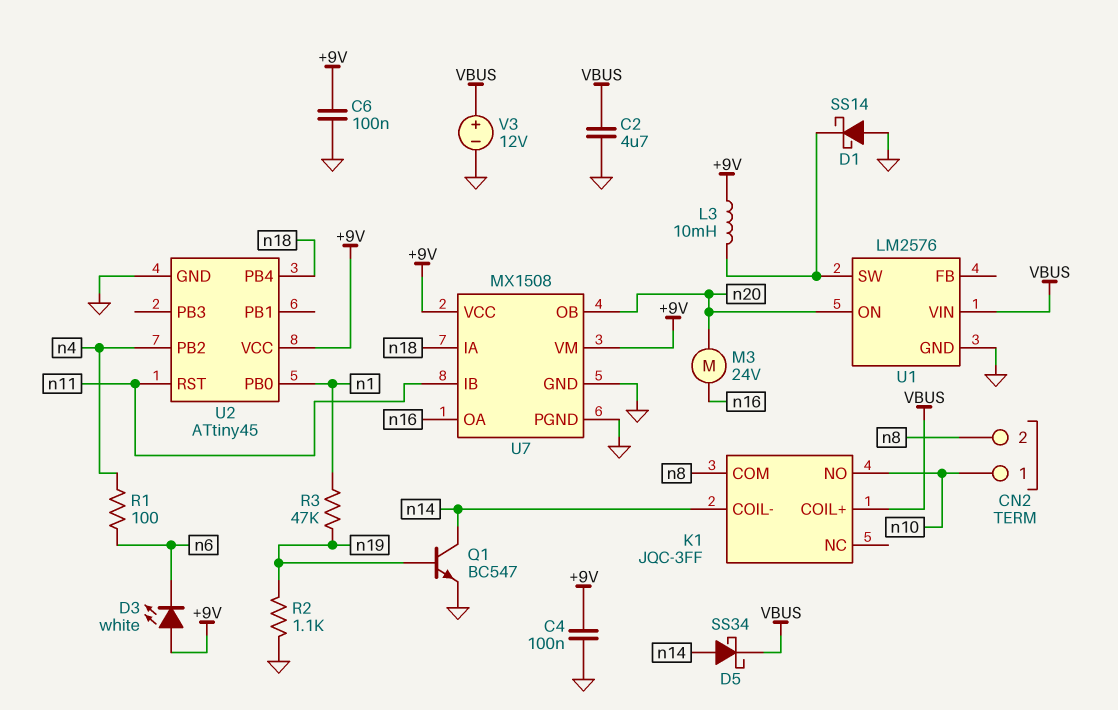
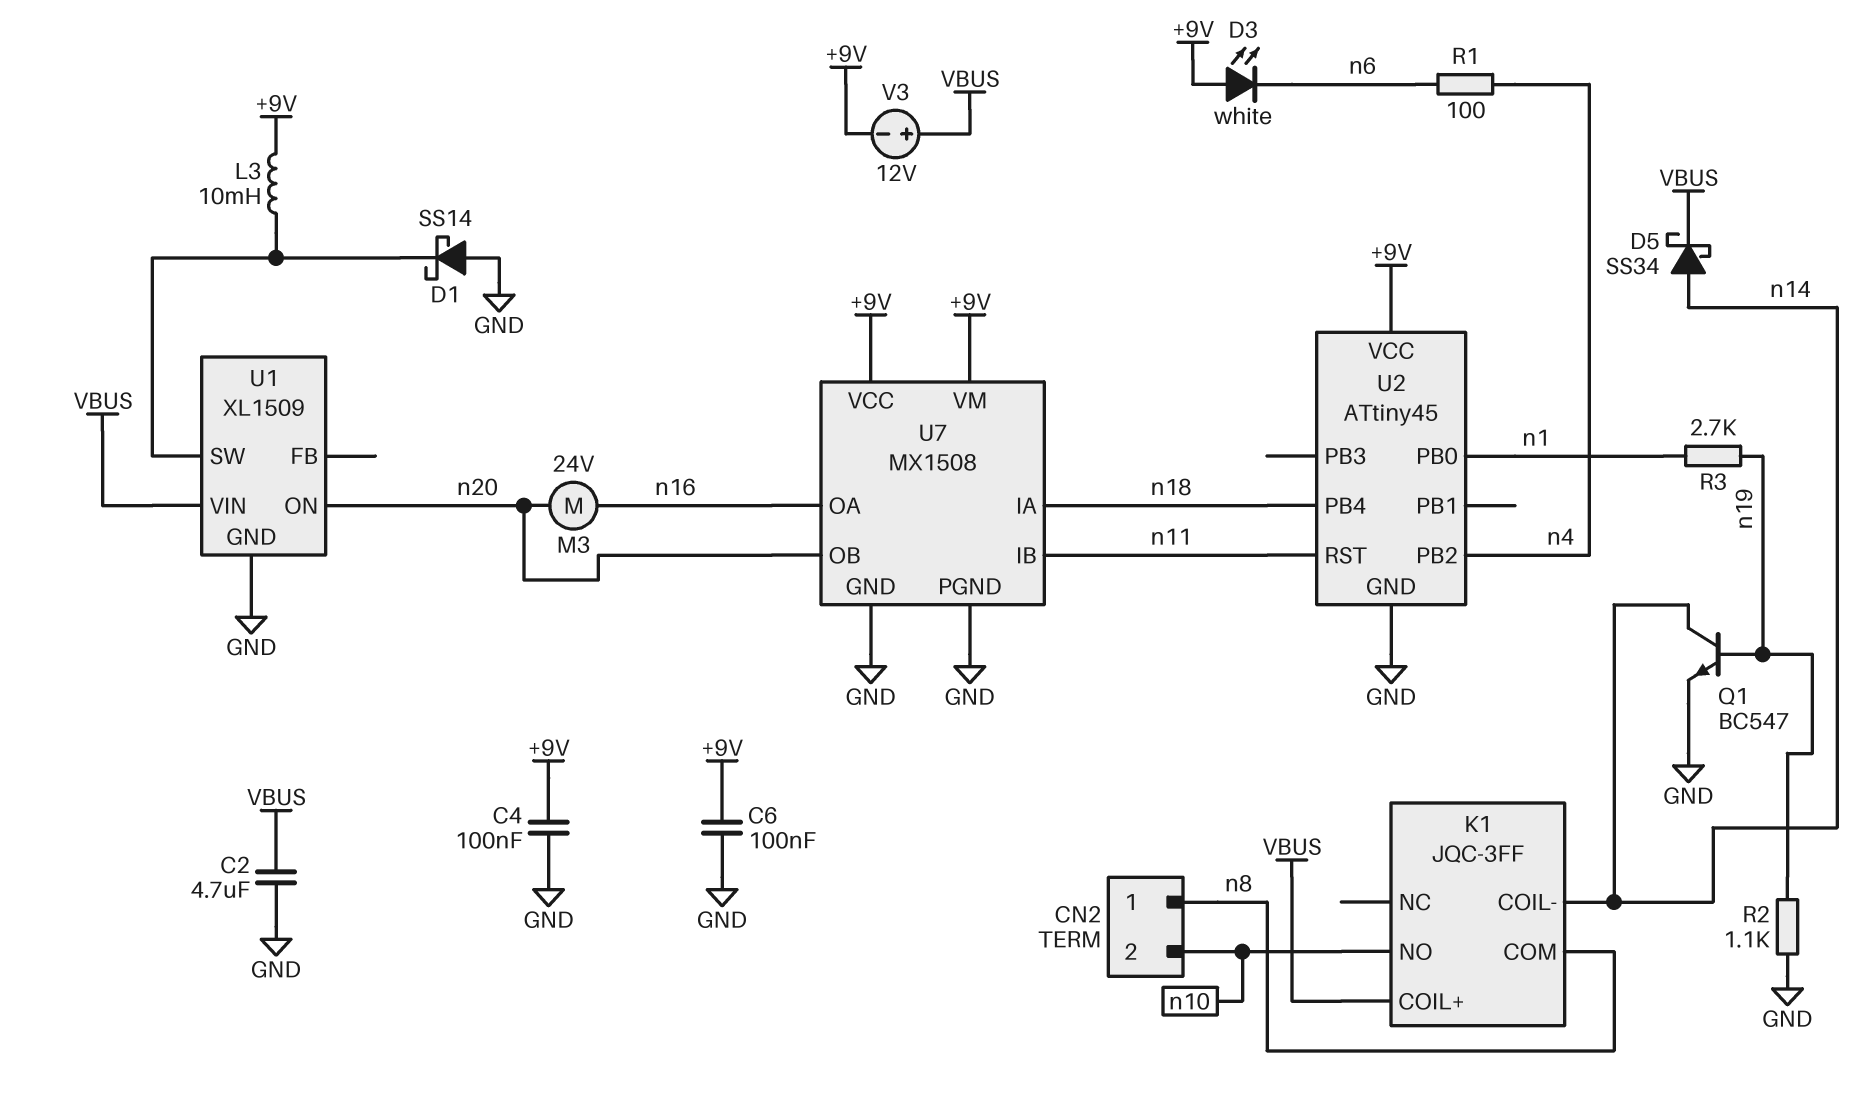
CN2 pin 1: n10 -> n8
CN2 pin 2: n8 -> n10
R3: 47k (n1, n19) -> 2.7k (n1, n19)
U1: LM2576 -> XL1509
V3: 12V (plus VBUS, minus GND) -> 12V (plus VBUS, minus +9V)

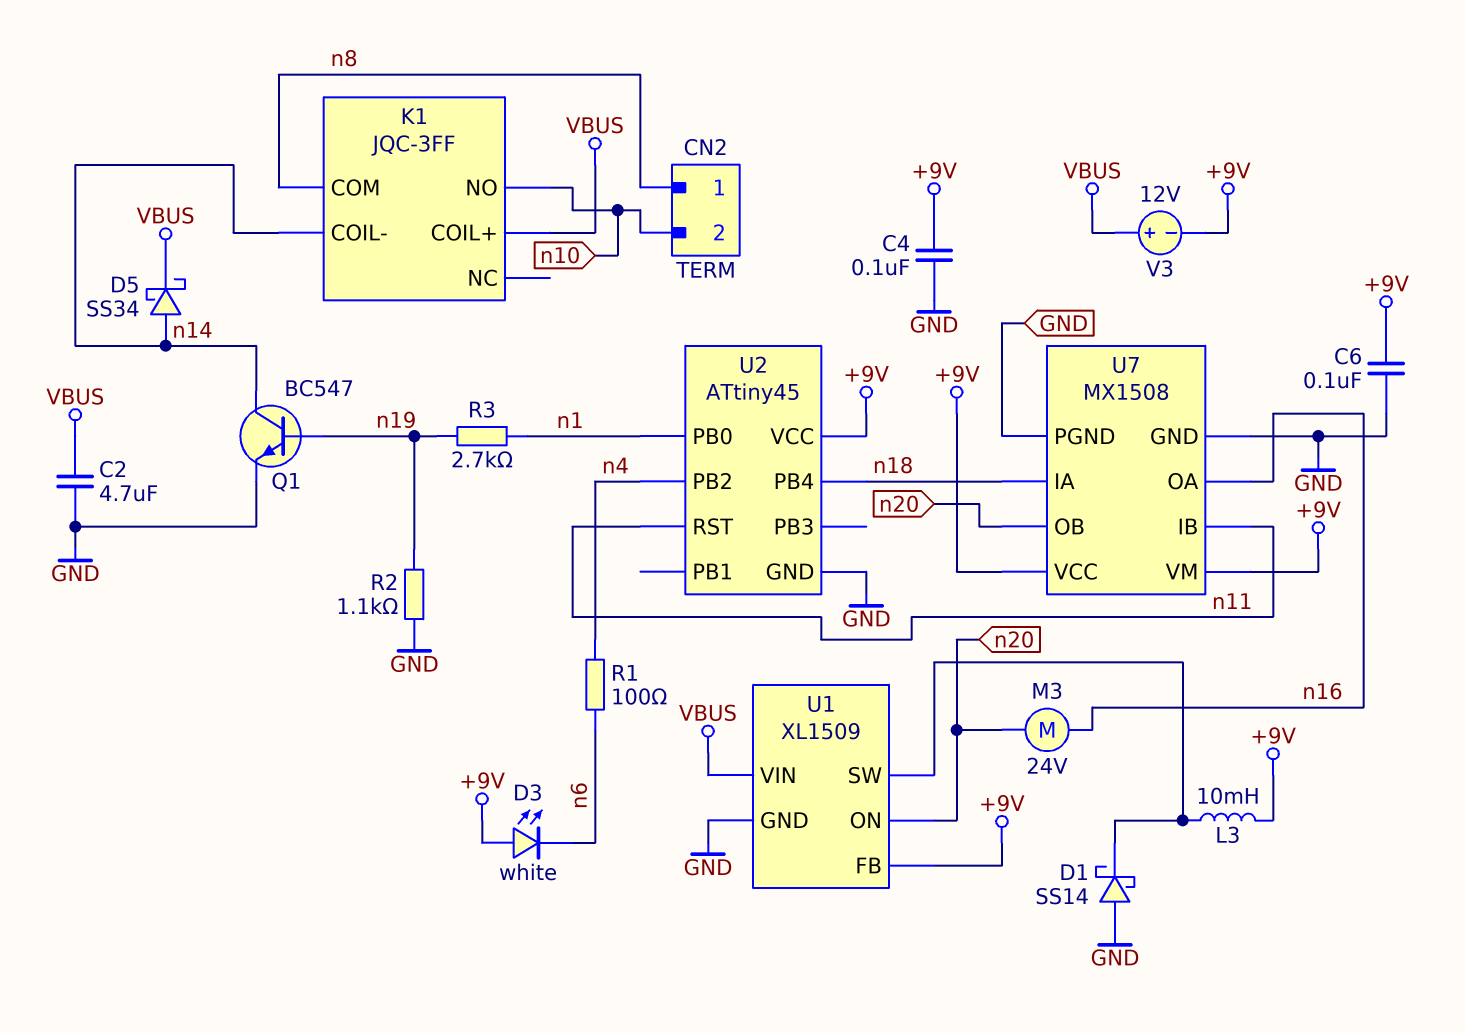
U1 pin FB: none -> +9V

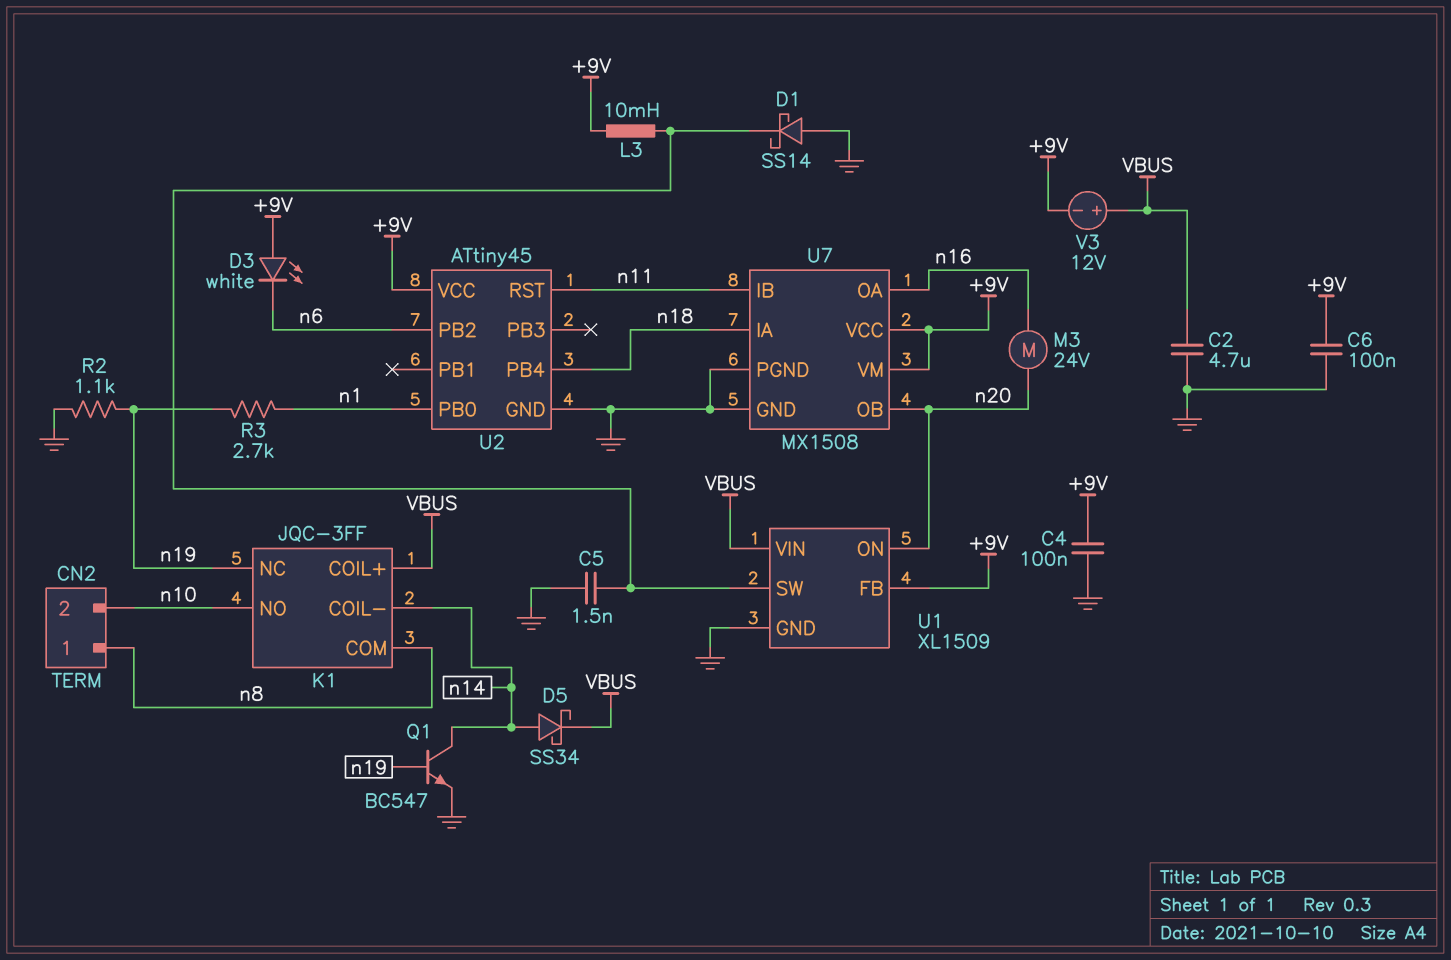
C5: none -> 1.5nF (GND, U1/SW)
K1 pin NC: none -> n19
R1: 100 (n4, n6) -> none
U2 pin PB2: n4 -> n6

